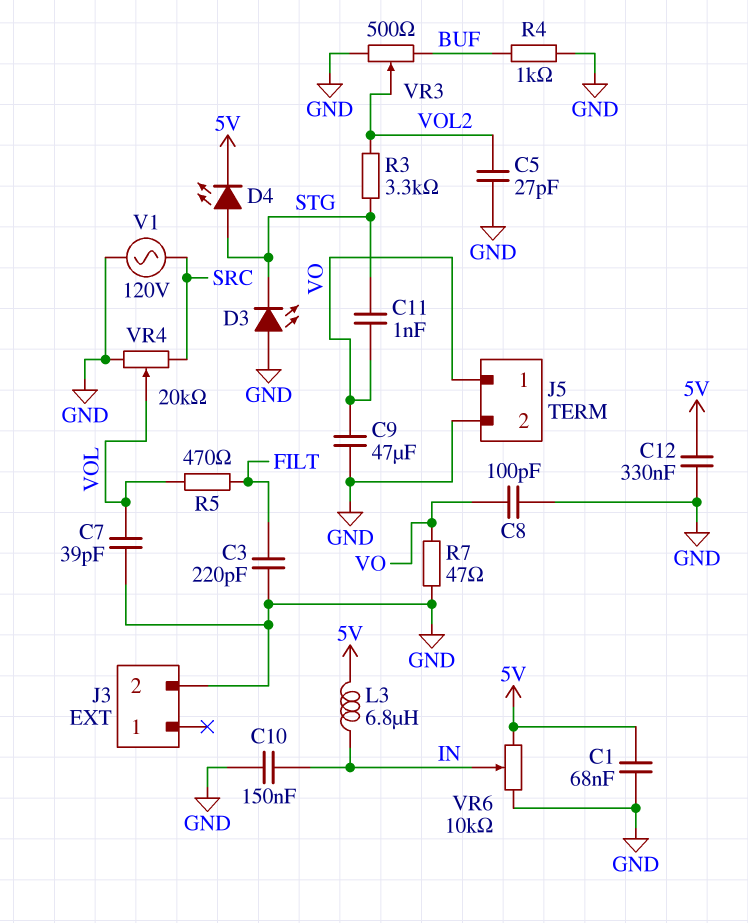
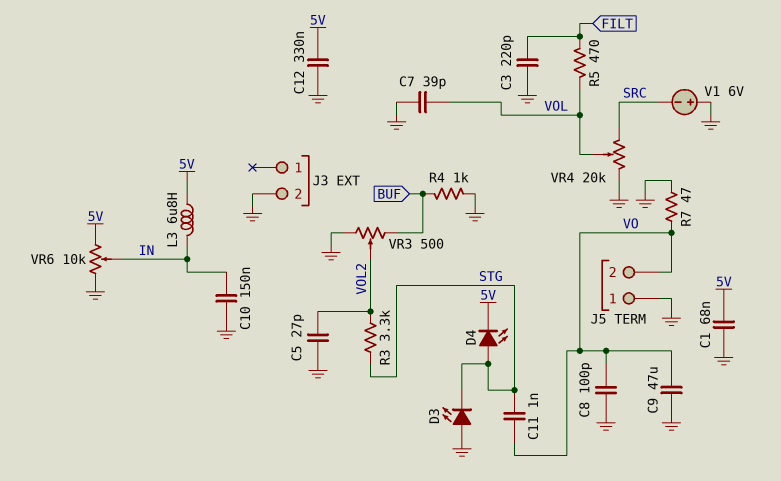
J5 pin 1: VO -> GND
J5 pin 2: GND -> VO
V1: AC 120V (GND, SRC) -> 6V (plus GND, minus SRC)

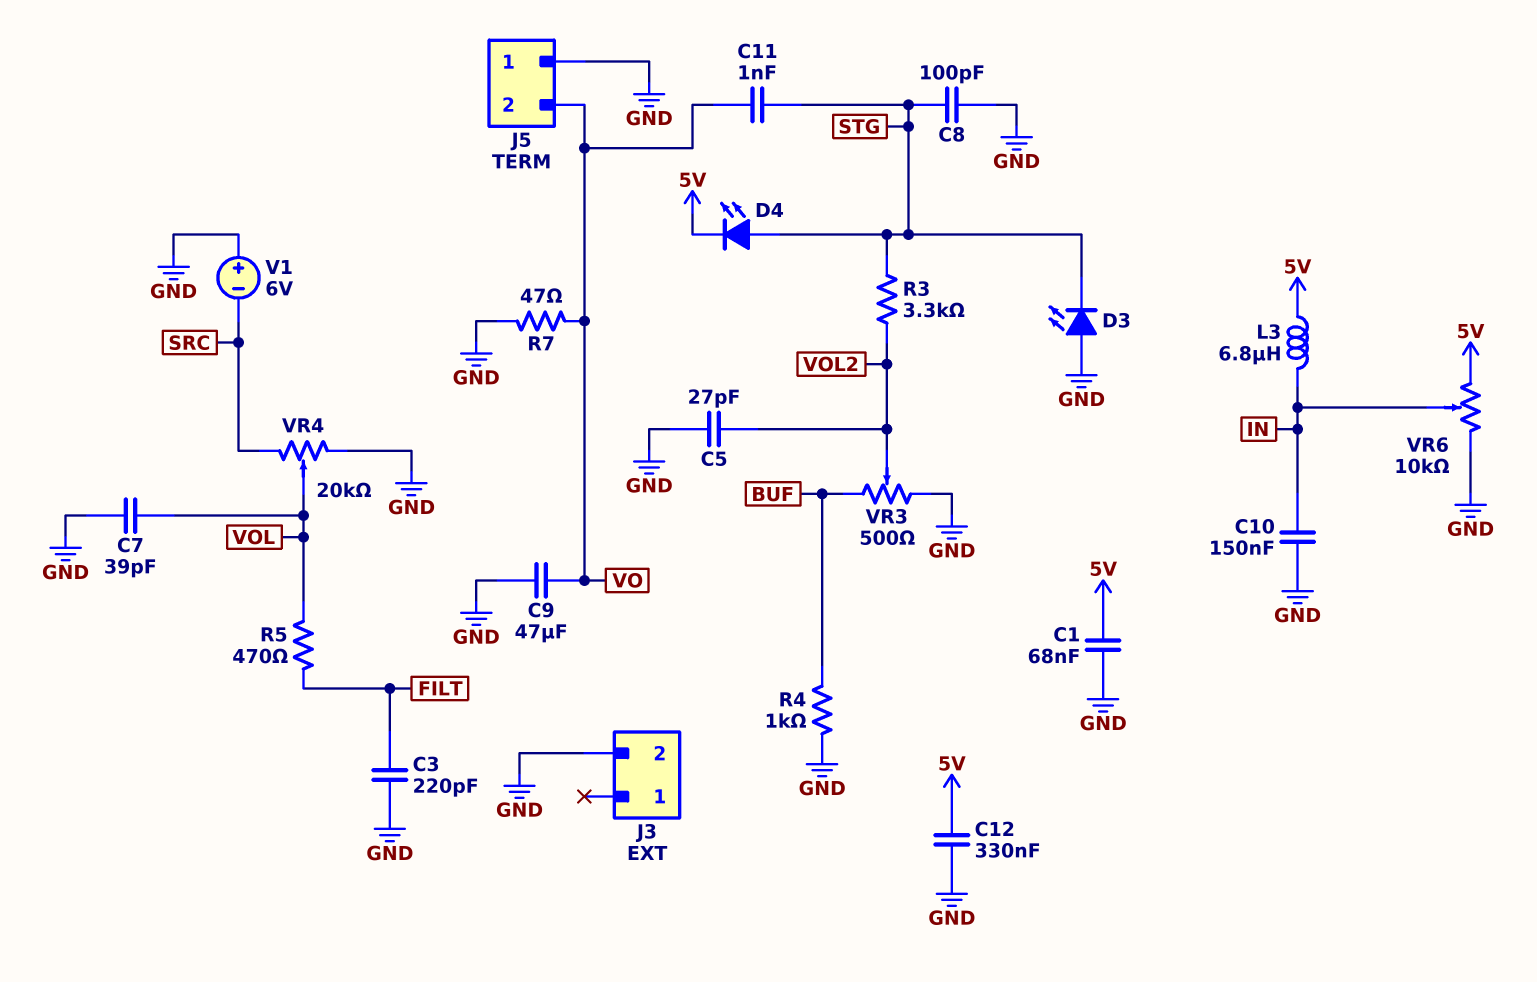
C8: 100pF (GND, VO) -> 100pF (GND, STG)

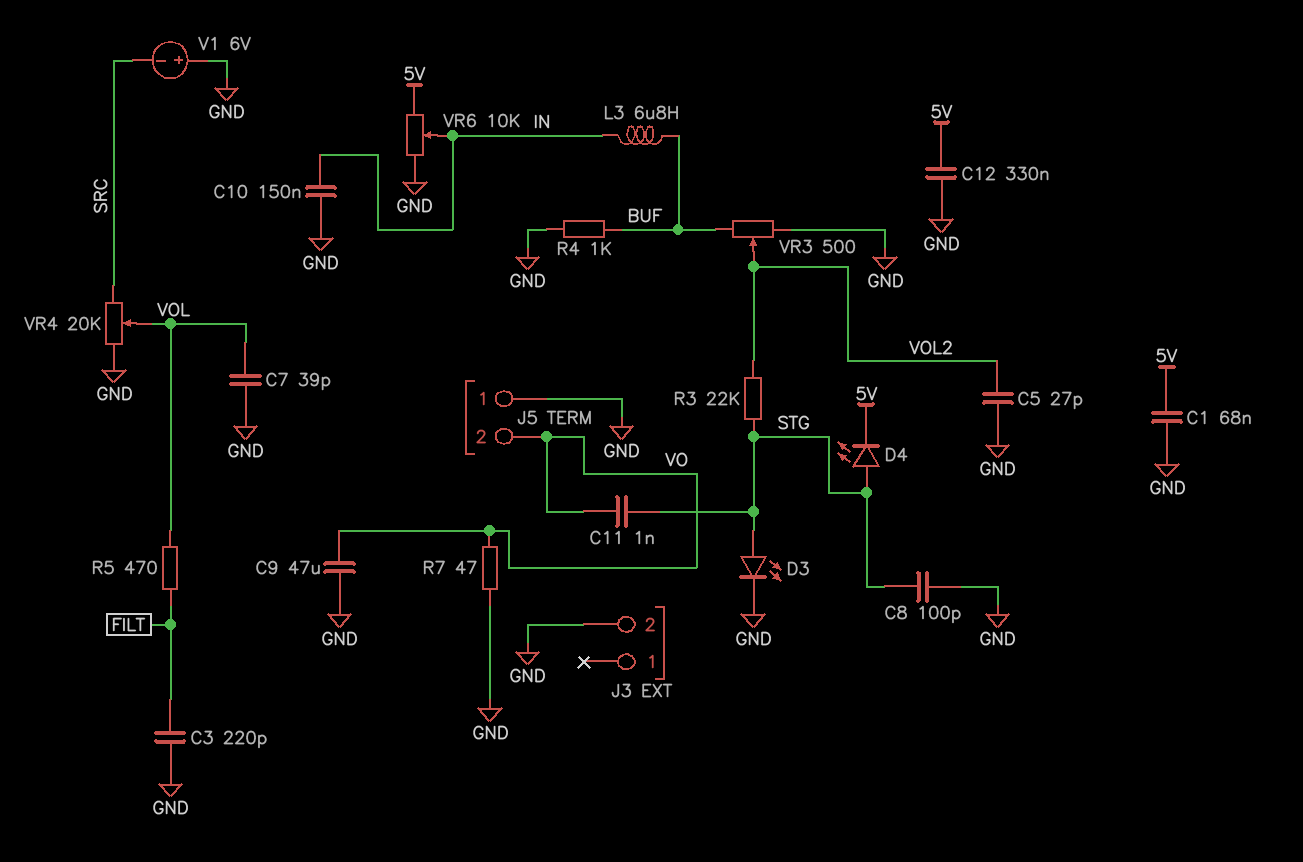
D3: LED (A GND, K STG) -> LED (A STG, K GND)
L3: 6.8uH (5V, IN) -> 6.8uH (BUF, IN)
R3: 3.3k (STG, VOL2) -> 22k (STG, VOL2)

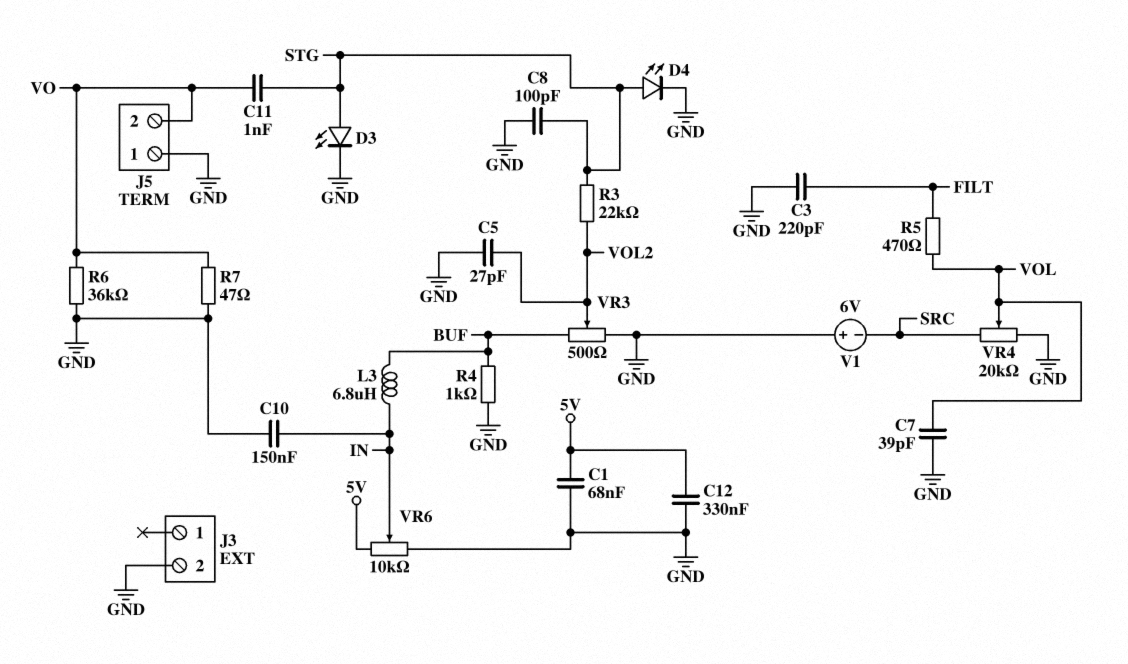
C9: 47uF (GND, VO) -> none
D4: LED (A STG, K 5V) -> LED (A STG, K GND)
R6: none -> 36k (GND, VO)

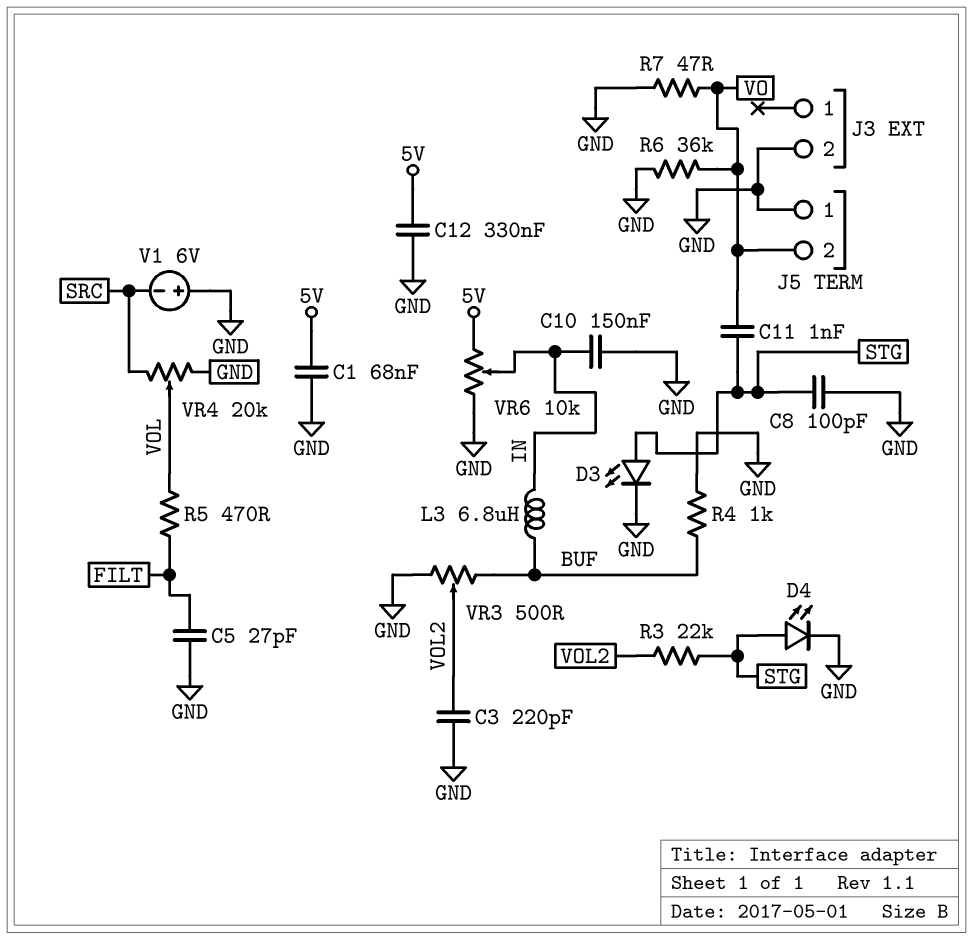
C3: 220pF (FILT, GND) -> 220pF (GND, VOL2)
C5: 27pF (GND, VOL2) -> 27pF (FILT, GND)
C7: 39pF (GND, VOL) -> none

